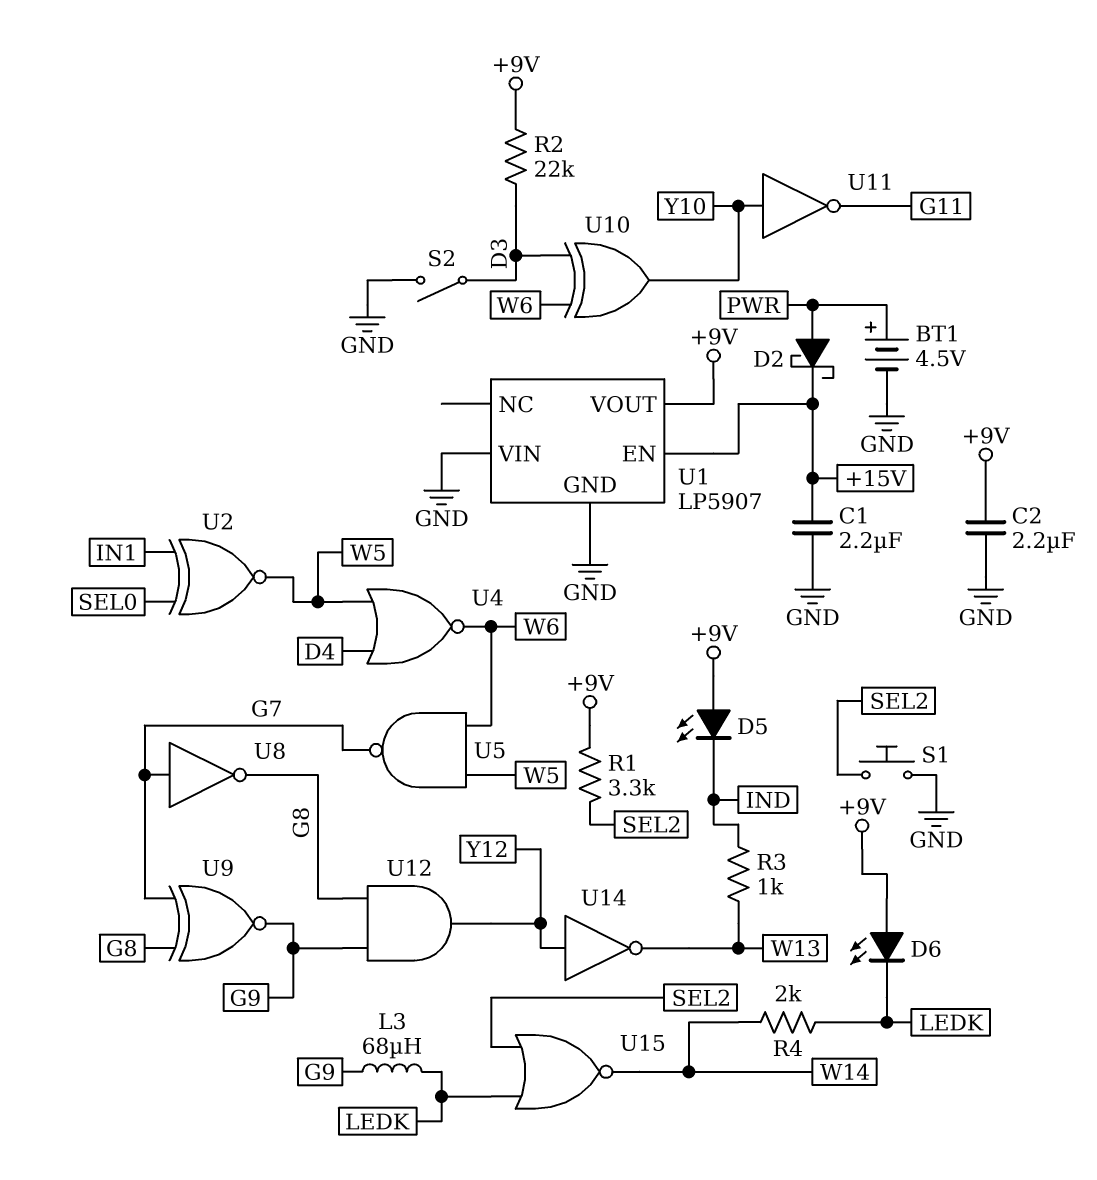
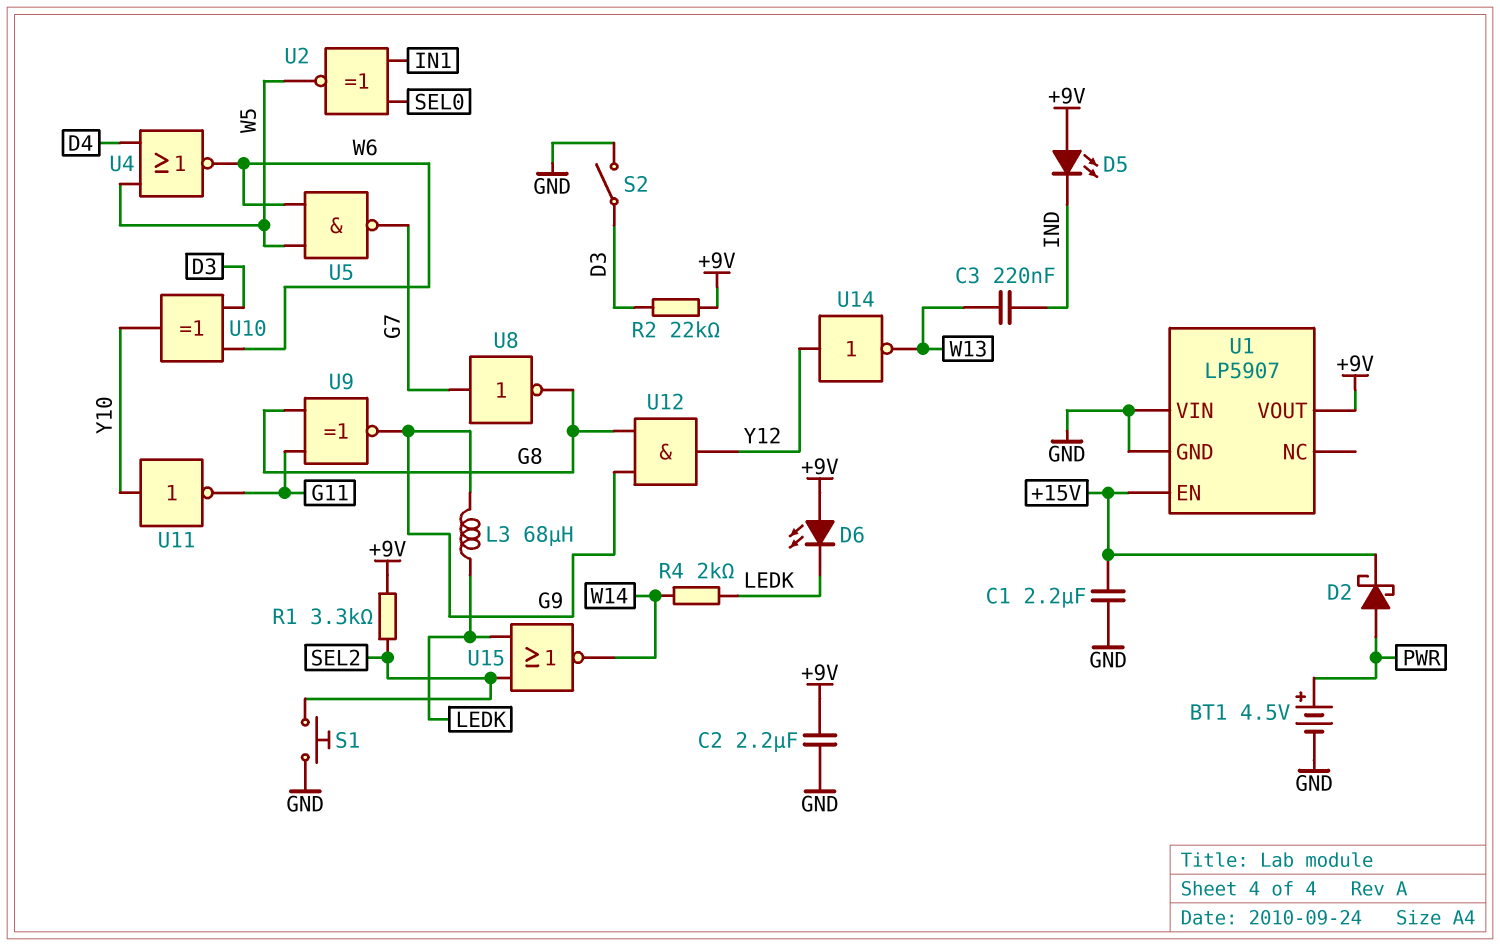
C3: none -> 220nF (IND, W13)
R3: 1k (IND, W13) -> none
U9: XNOR (in G7, in G8, out G9) -> XNOR (in G8, in G11, out G9)

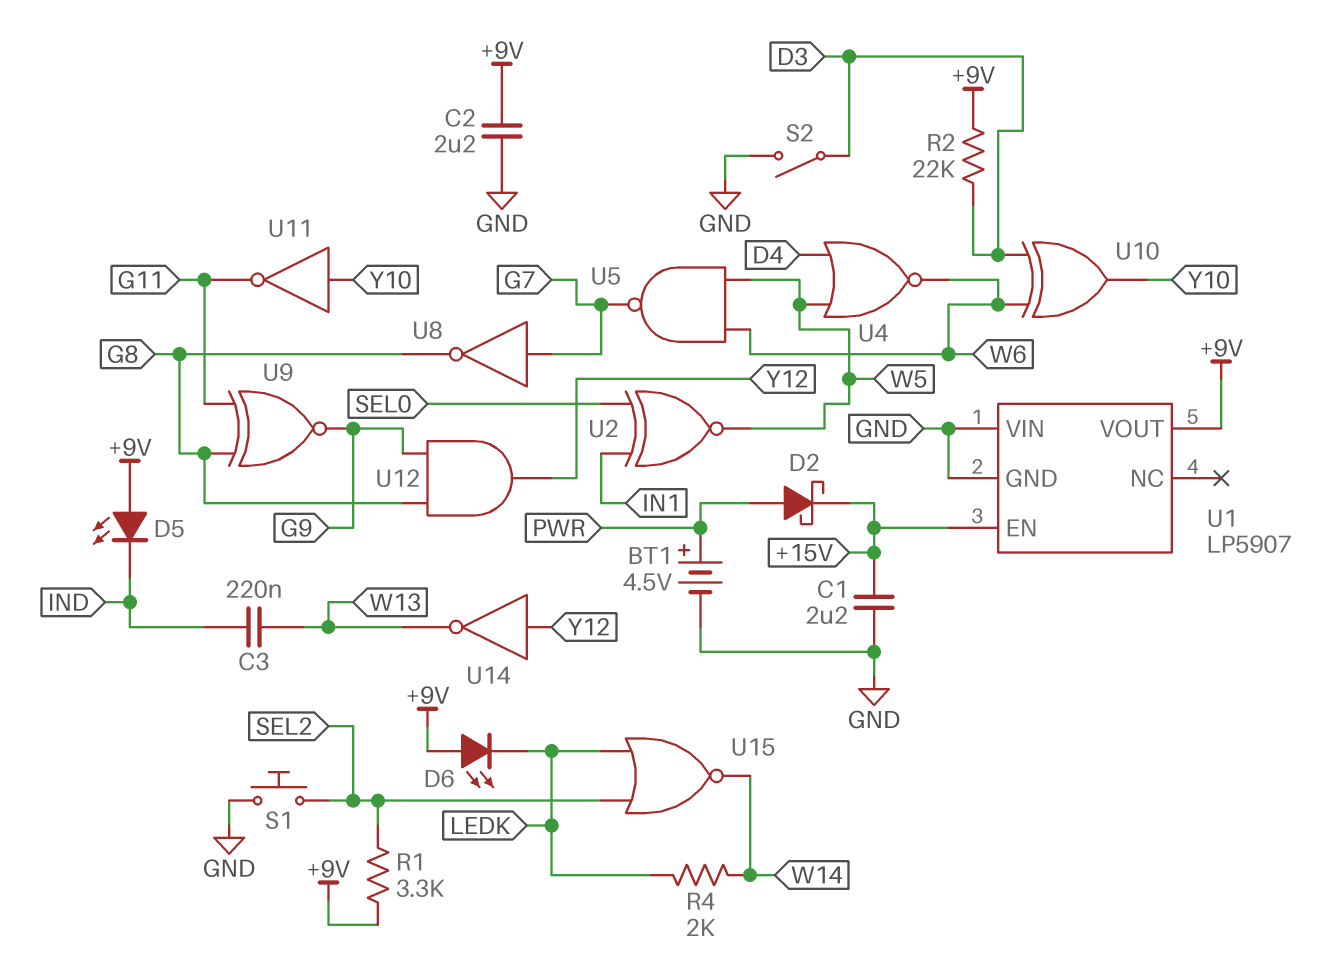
L3: 68uH (G9, LEDK) -> none

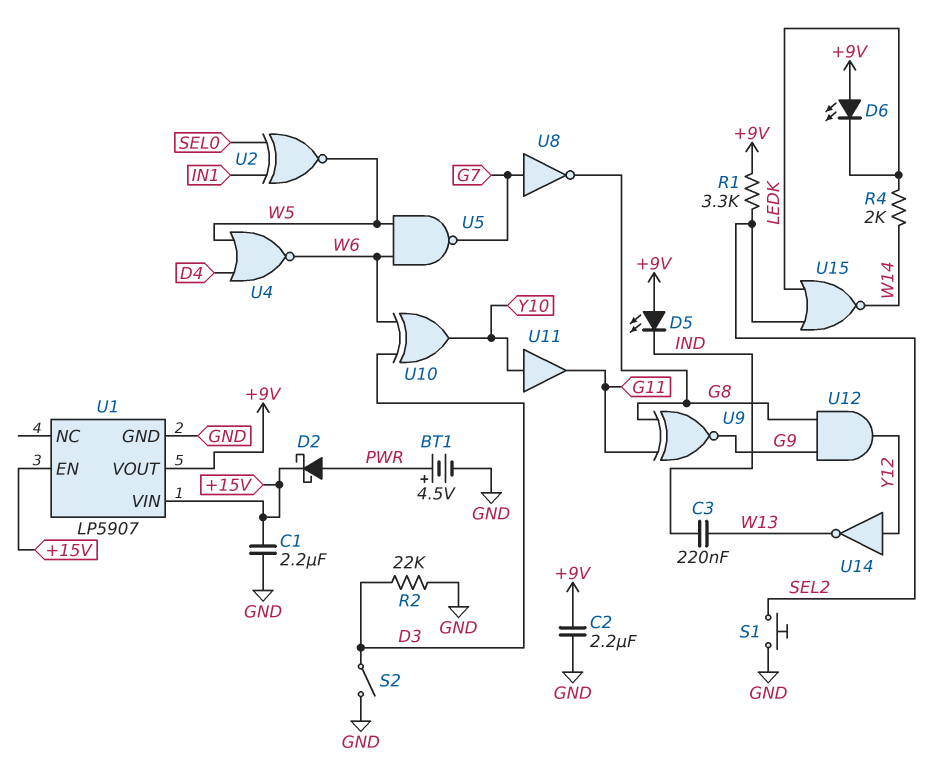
R2: 22k (+9V, D3) -> 22k (D3, GND)
U1 pin VIN: GND -> +15V
U11: NOT (in Y10, out G11) -> buffer (in Y10, out G11)

